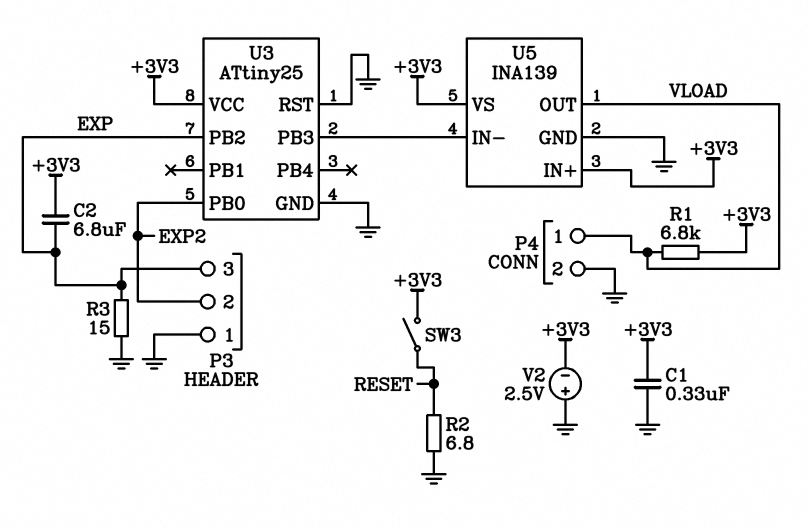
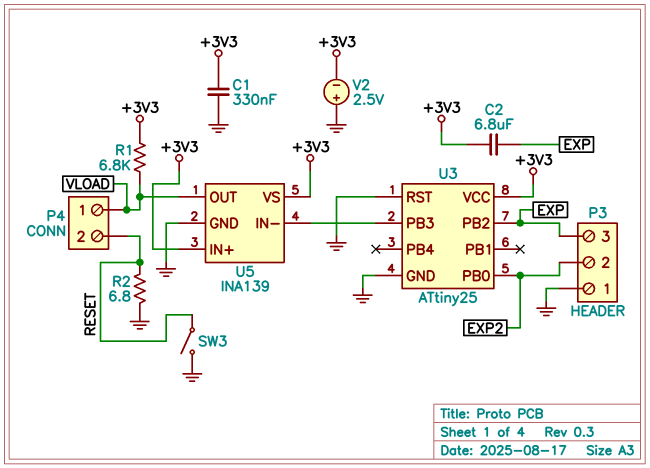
P4 pin 2: GND -> RESET
R3: 15 (EXP, GND) -> none
SW3: switch (+3V3, RESET) -> switch (GND, RESET)

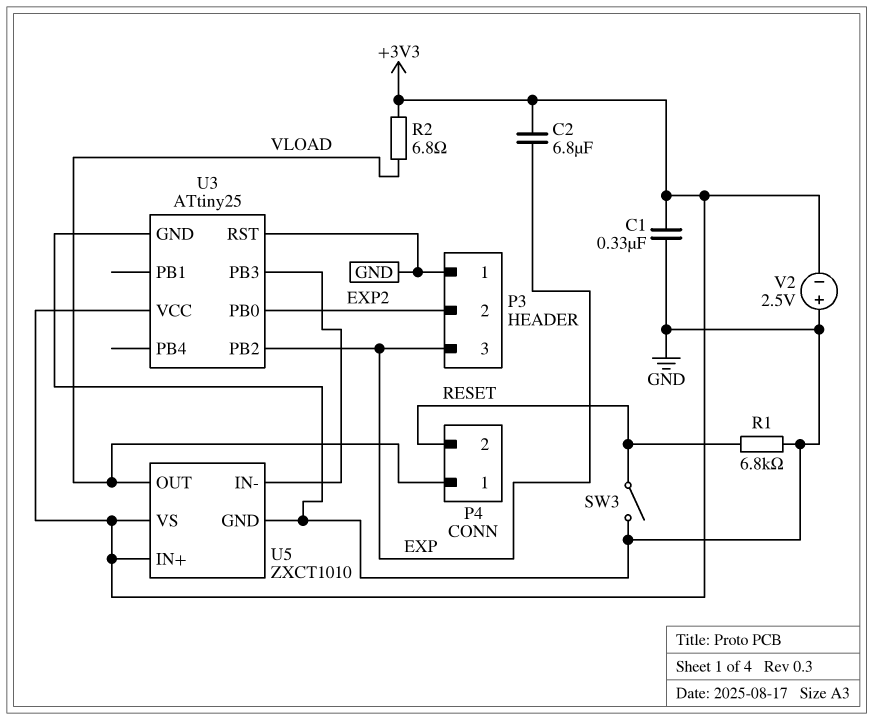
R1: 6.8k (+3V3, VLOAD) -> 6.8k (GND, RESET)
R2: 6.8 (GND, RESET) -> 6.8 (+3V3, VLOAD)
U5: INA139 -> ZXCT1010

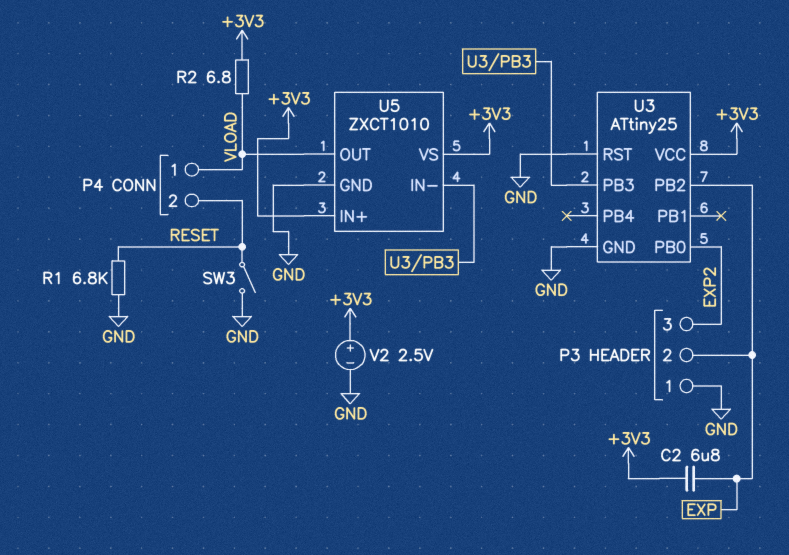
C1: 330nF (+3V3, GND) -> none
P3 pin 2: EXP2 -> EXP
P3 pin 3: EXP -> EXP2
V2: 2.5V (plus GND, minus +3V3) -> 2.5V (plus +3V3, minus GND)

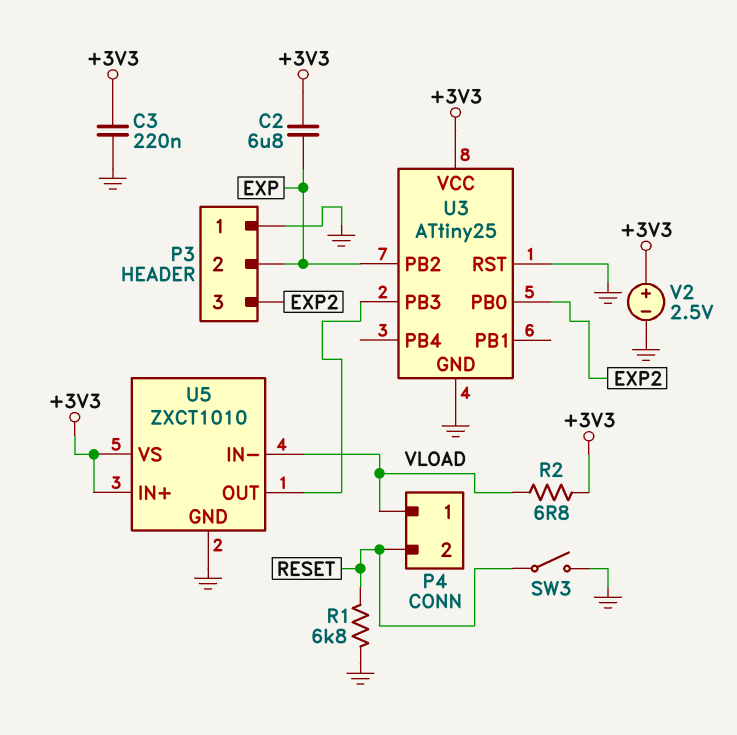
C3: none -> 220nF (+3V3, GND)
U5 pin IN-: U3/PB3 -> VLOAD
U5 pin OUT: VLOAD -> U3/PB3

